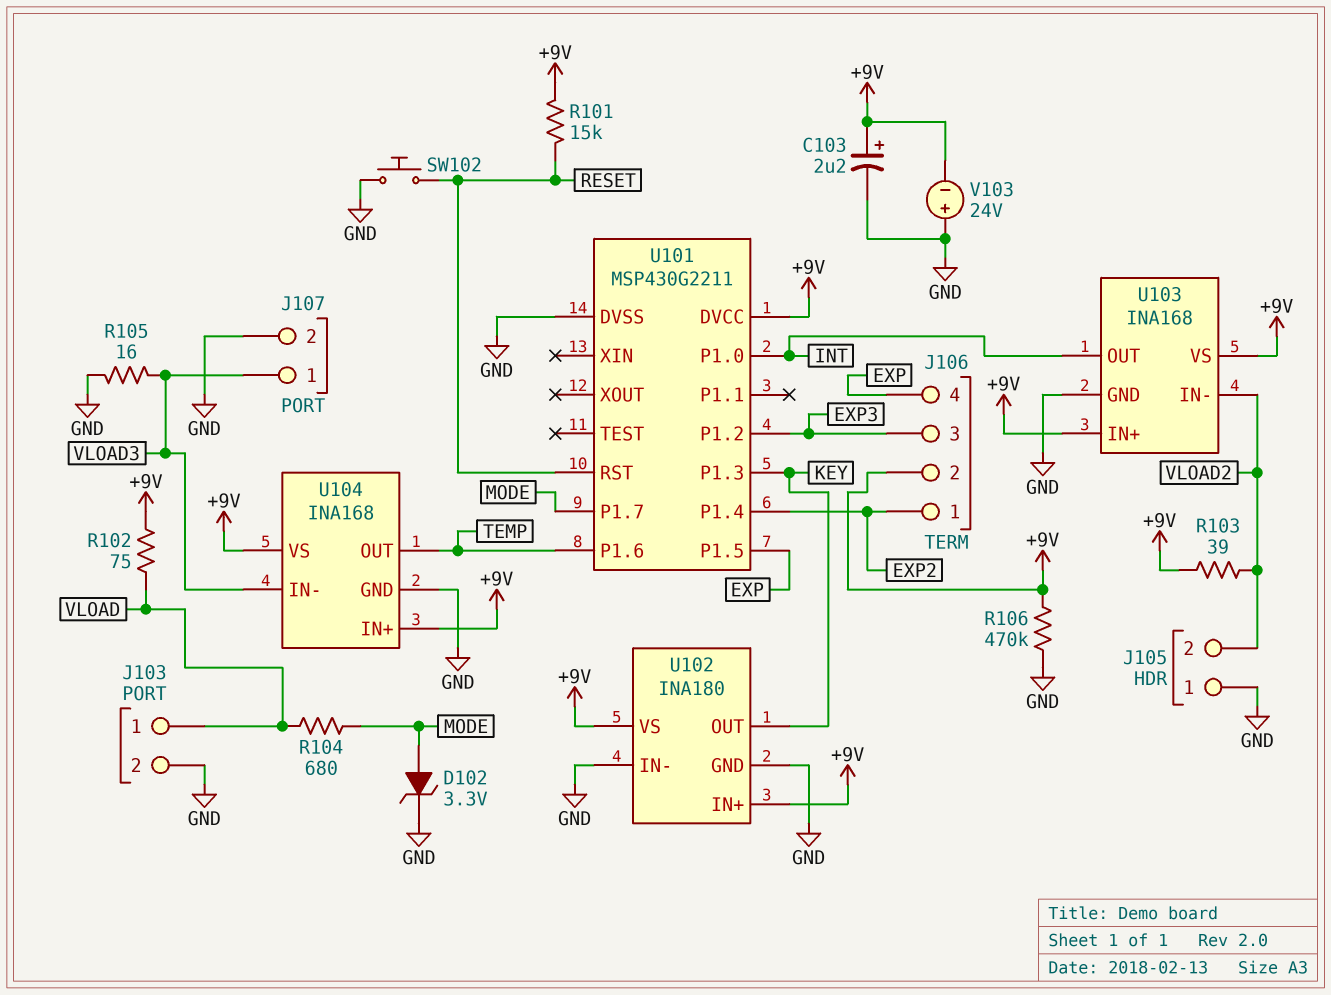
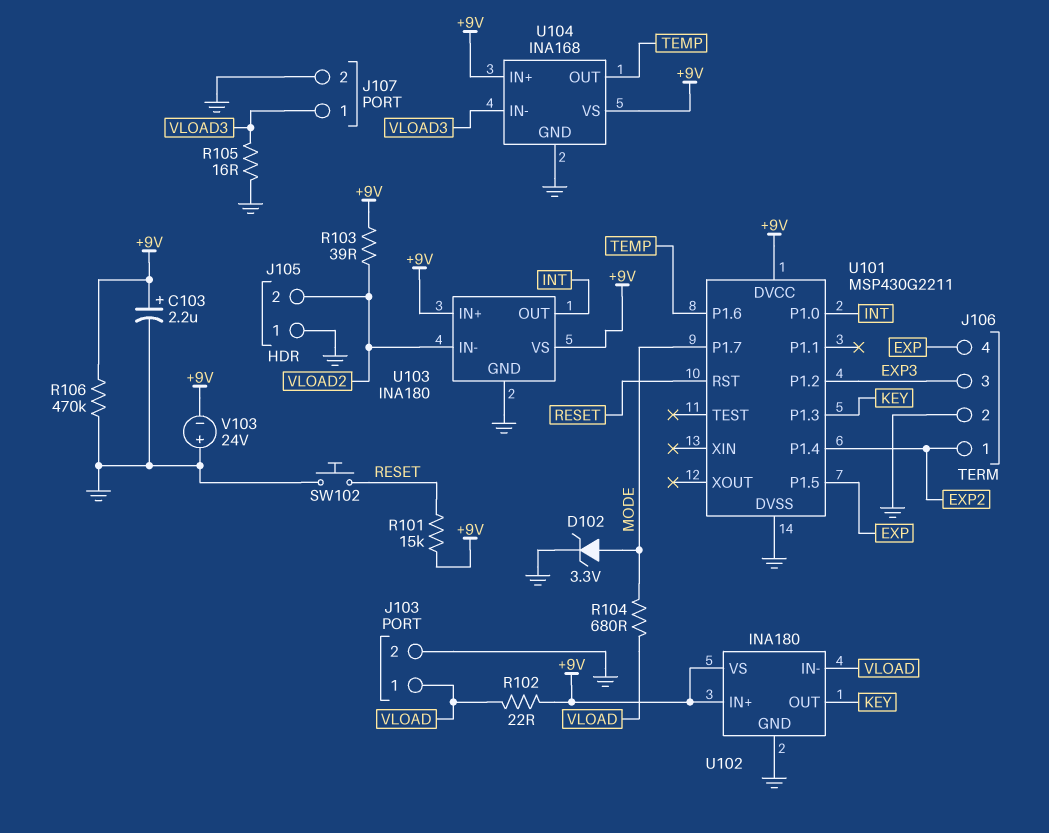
J106 pin 2: +9V -> GND
R102: 75 (+9V, VLOAD) -> 22 (+9V, VLOAD)
U102 pin IN-: GND -> VLOAD
U103: INA168 -> INA180

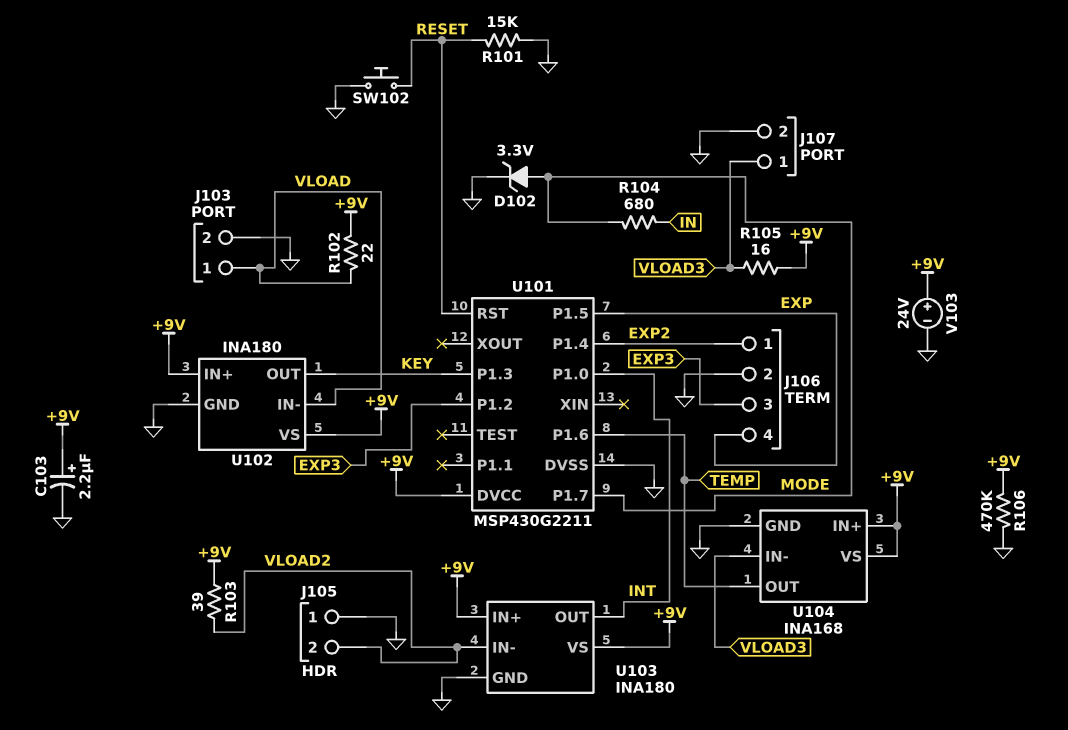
R101: 15k (+9V, RESET) -> 15k (GND, RESET)
R104: 680 (MODE, VLOAD) -> 680 (IN, MODE)
R105: 16 (GND, VLOAD3) -> 16 (+9V, VLOAD3)
V103: 24V (plus GND, minus +9V) -> 24V (plus +9V, minus GND)

